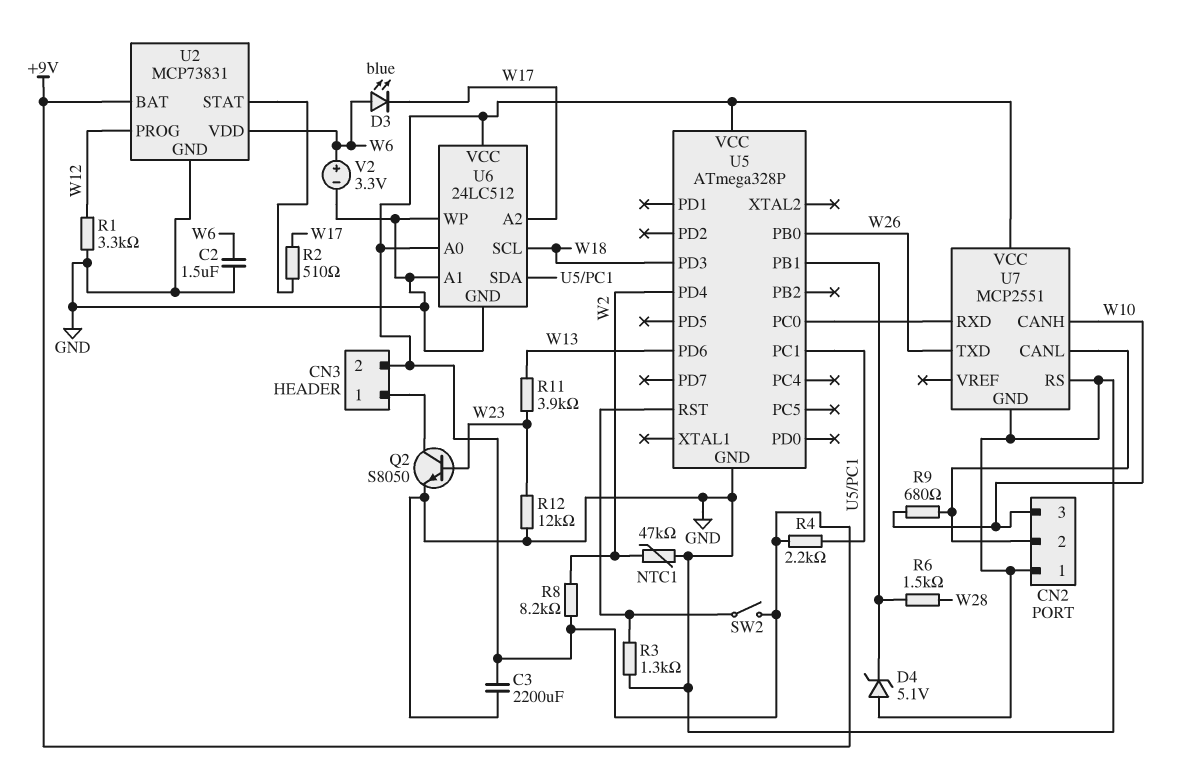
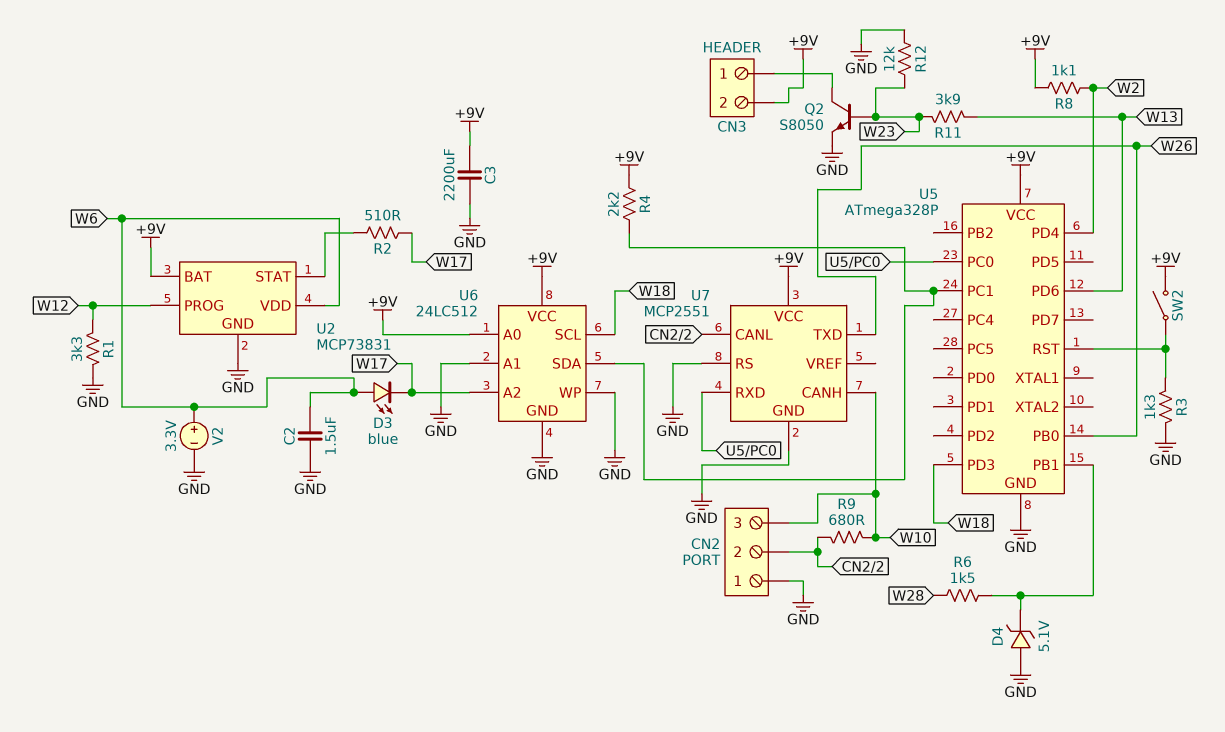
NTC1: 47k (GND, W2) -> none
R8: 8.2k (+9V, W2) -> 1.1k (+9V, W2)

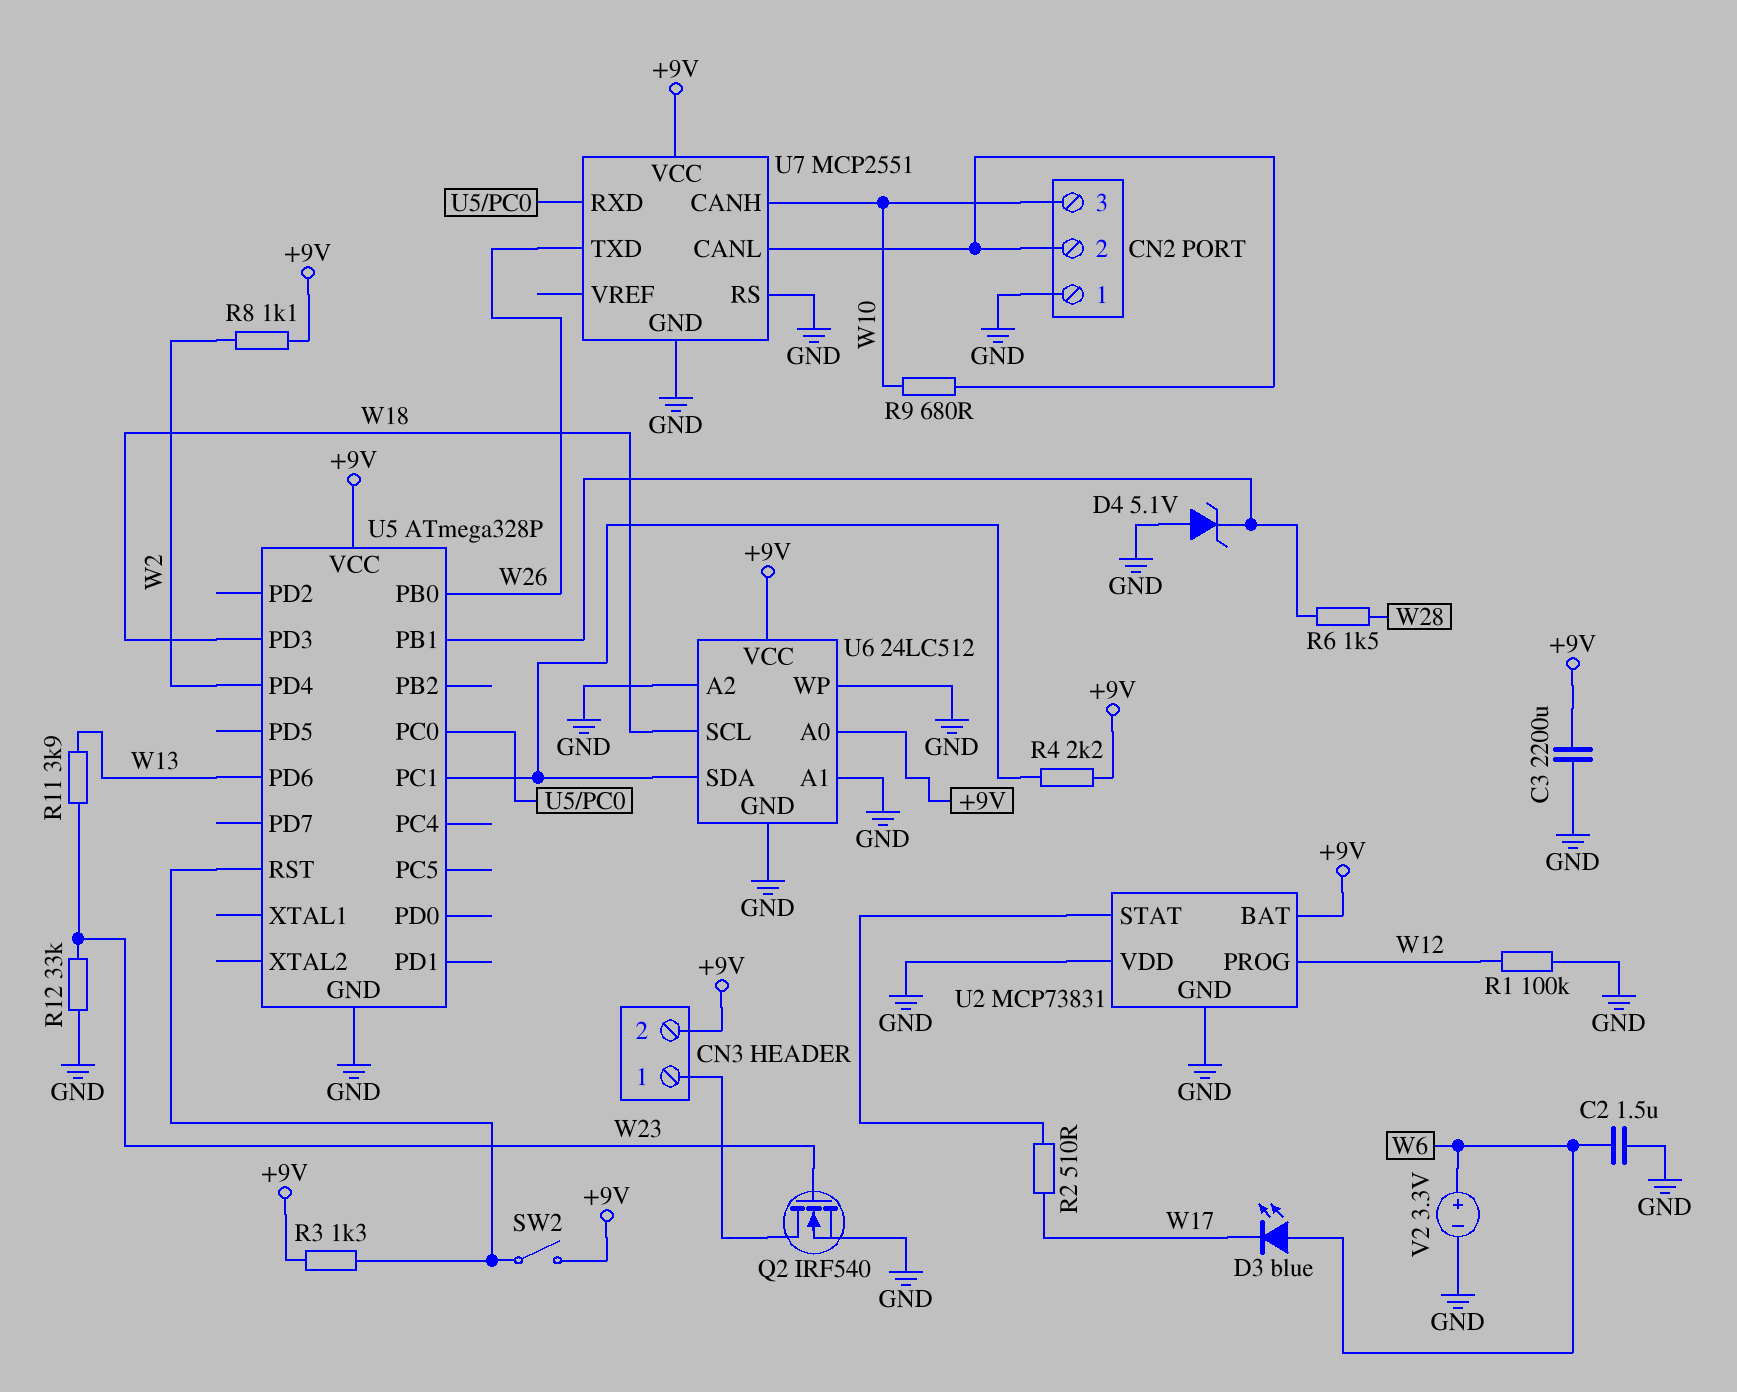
Q2: NPN S8050 (B W23, C CN3/1, E GND) -> NMOS IRF540 (G W23, D CN3/1, S GND)
R1: 3.3k (GND, W12) -> 100k (GND, W12)
R3: 1.3k (GND, U5/RST) -> 1.3k (+9V, U5/RST)
R12: 12k (GND, W23) -> 33k (GND, W23)
U2 pin VDD: W6 -> GND
U6 pin A2: W17 -> GND

